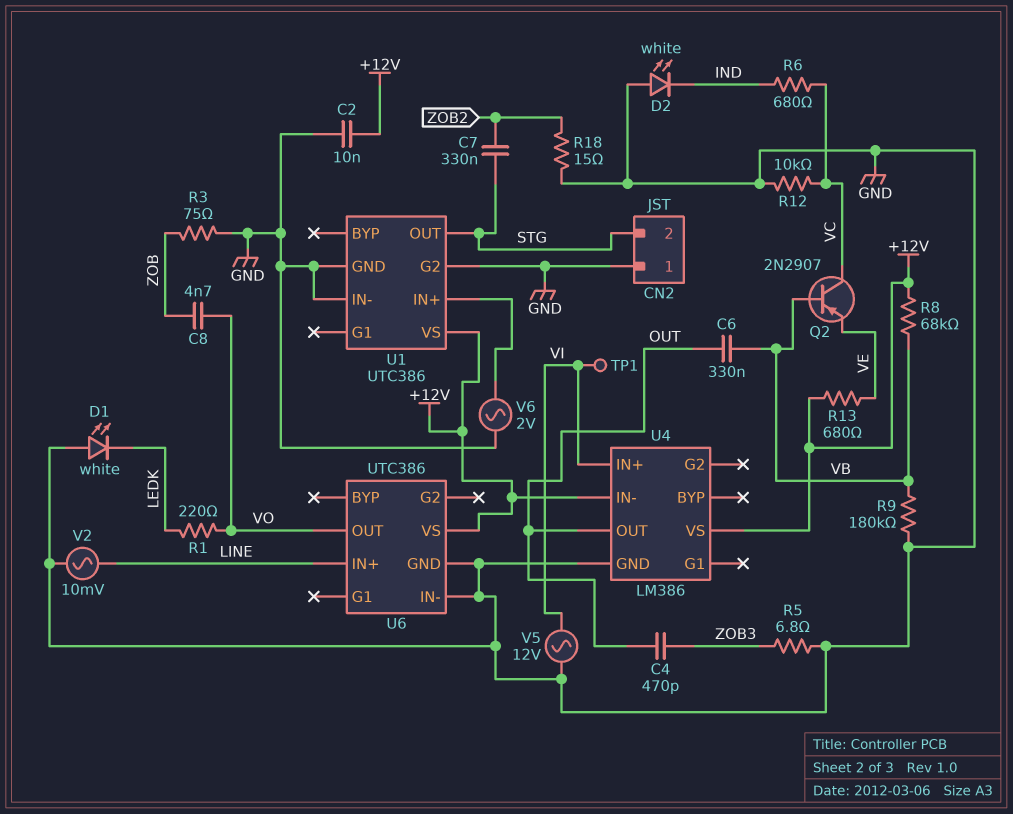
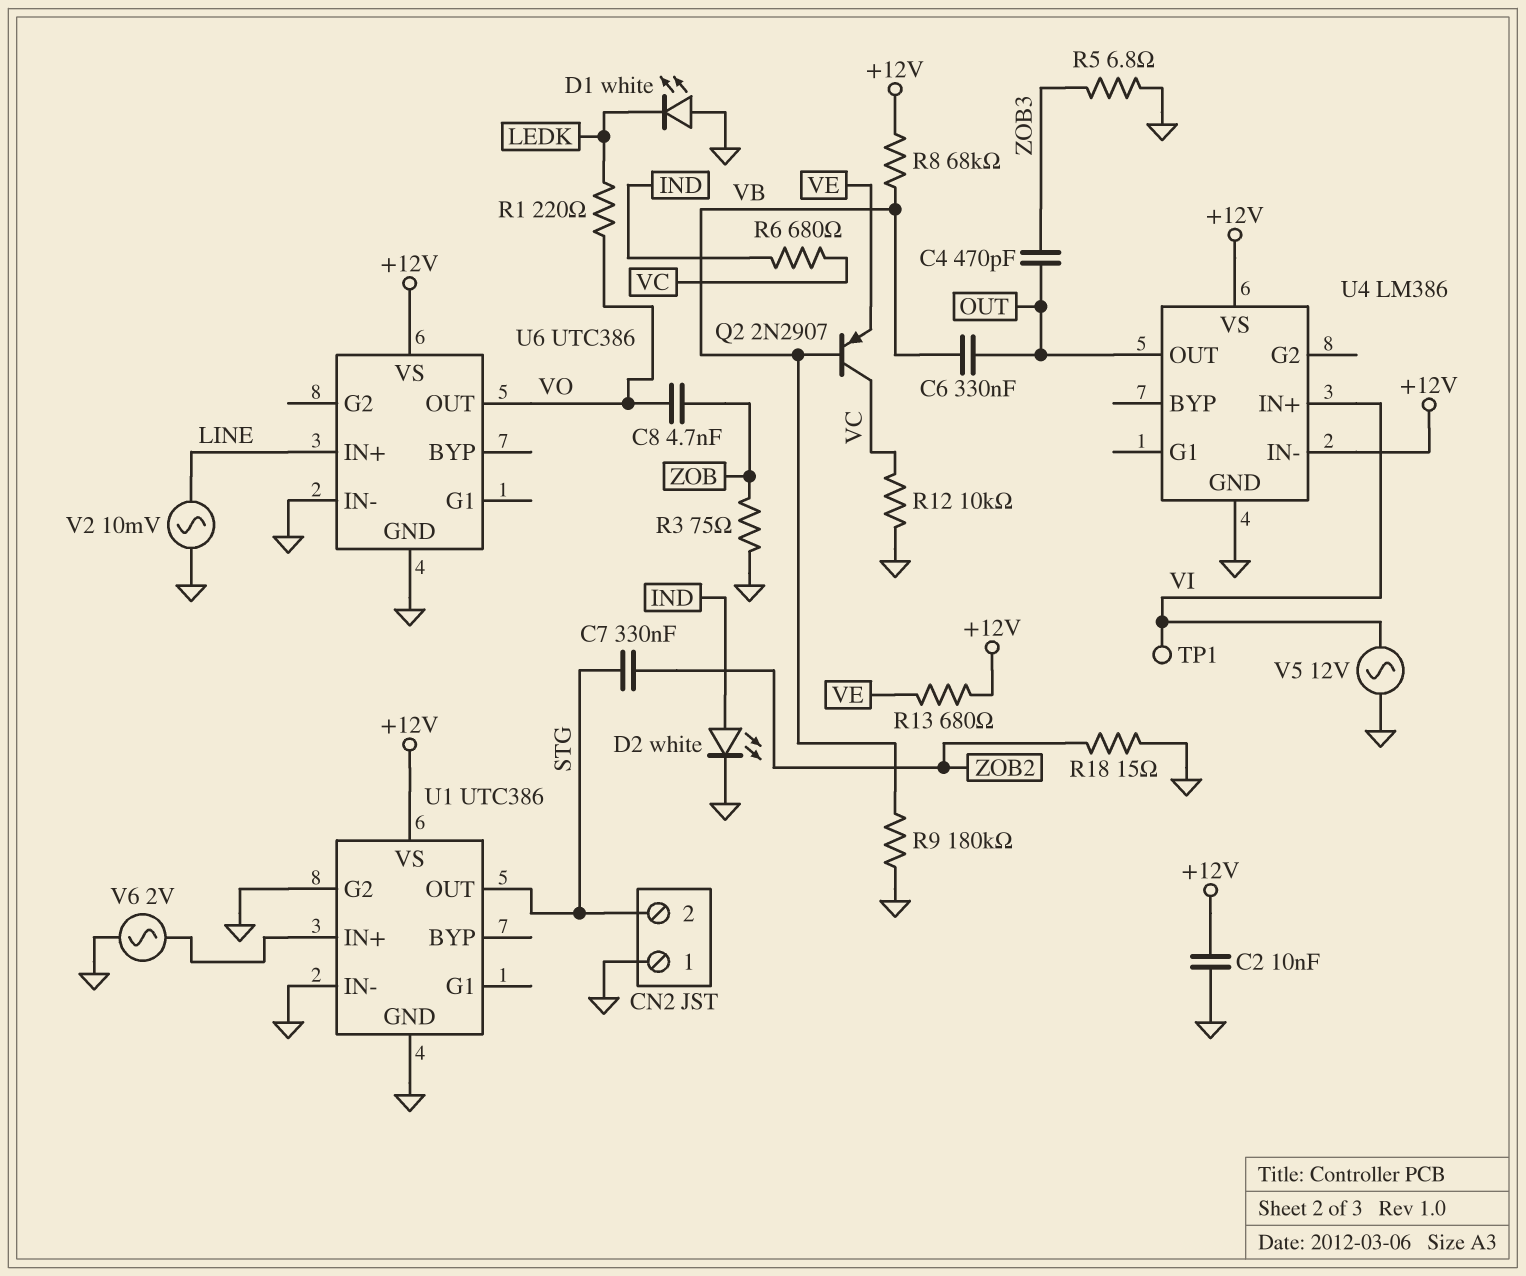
D2: LED white (A GND, K IND) -> LED white (A IND, K GND)

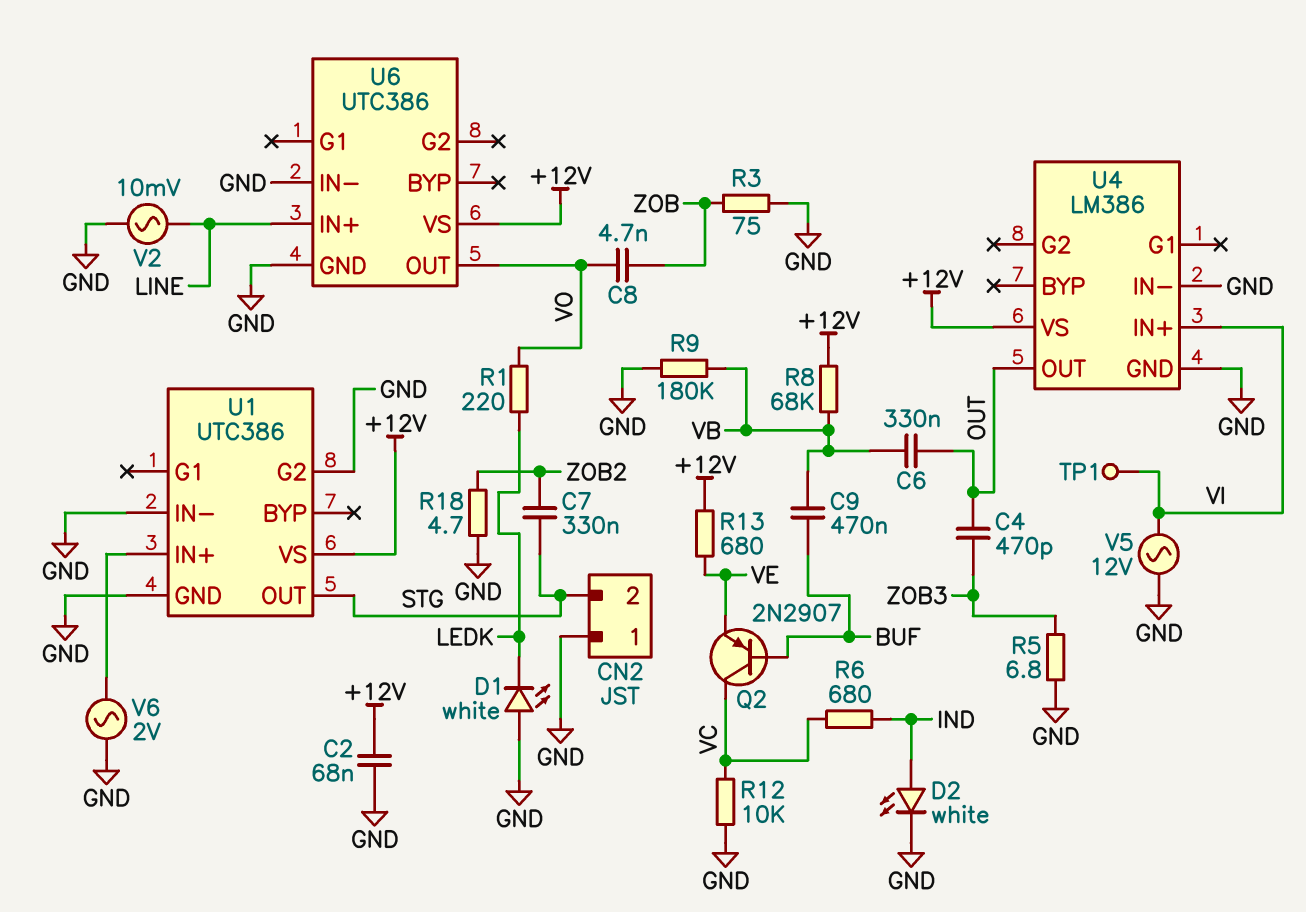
C2: 10nF (+12V, GND) -> 68nF (+12V, GND)
C9: none -> 470nF (BUF, VB)
Q2: PNP 2N2907 (B VB, C VC, E VE) -> PNP 2N2907 (B BUF, C VC, E VE)
R18: 15 (GND, ZOB2) -> 4.7 (GND, ZOB2)
U4 pin IN-: +12V -> GND

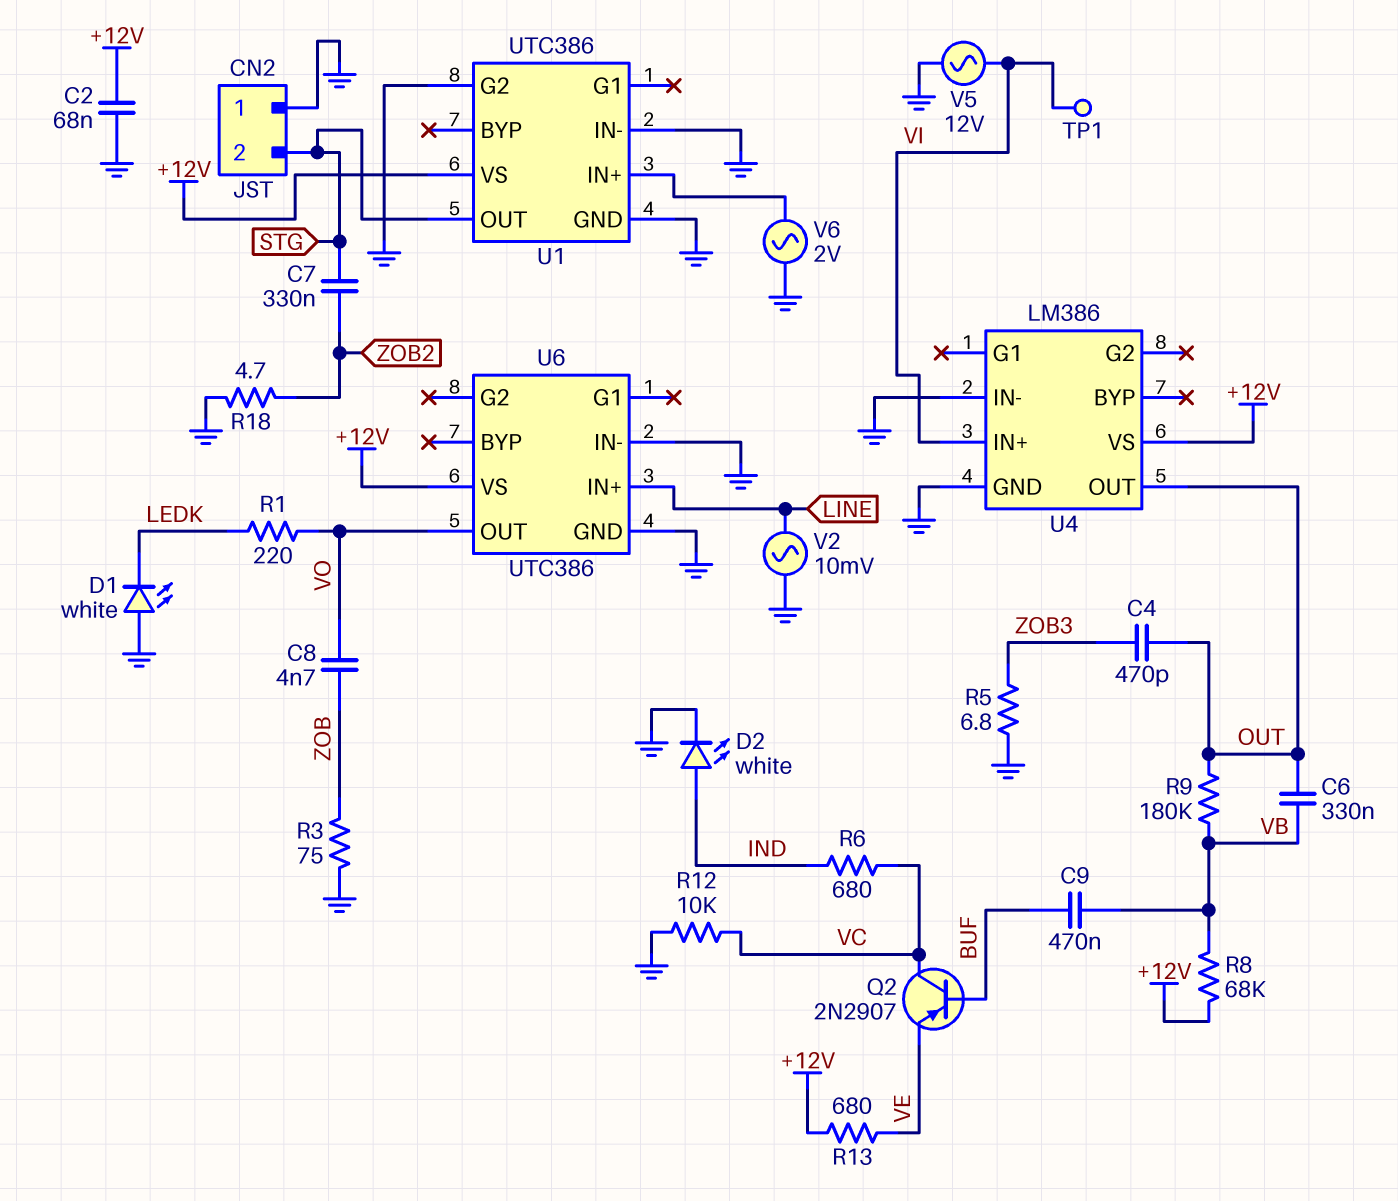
R9: 180k (GND, VB) -> 180k (OUT, VB)

